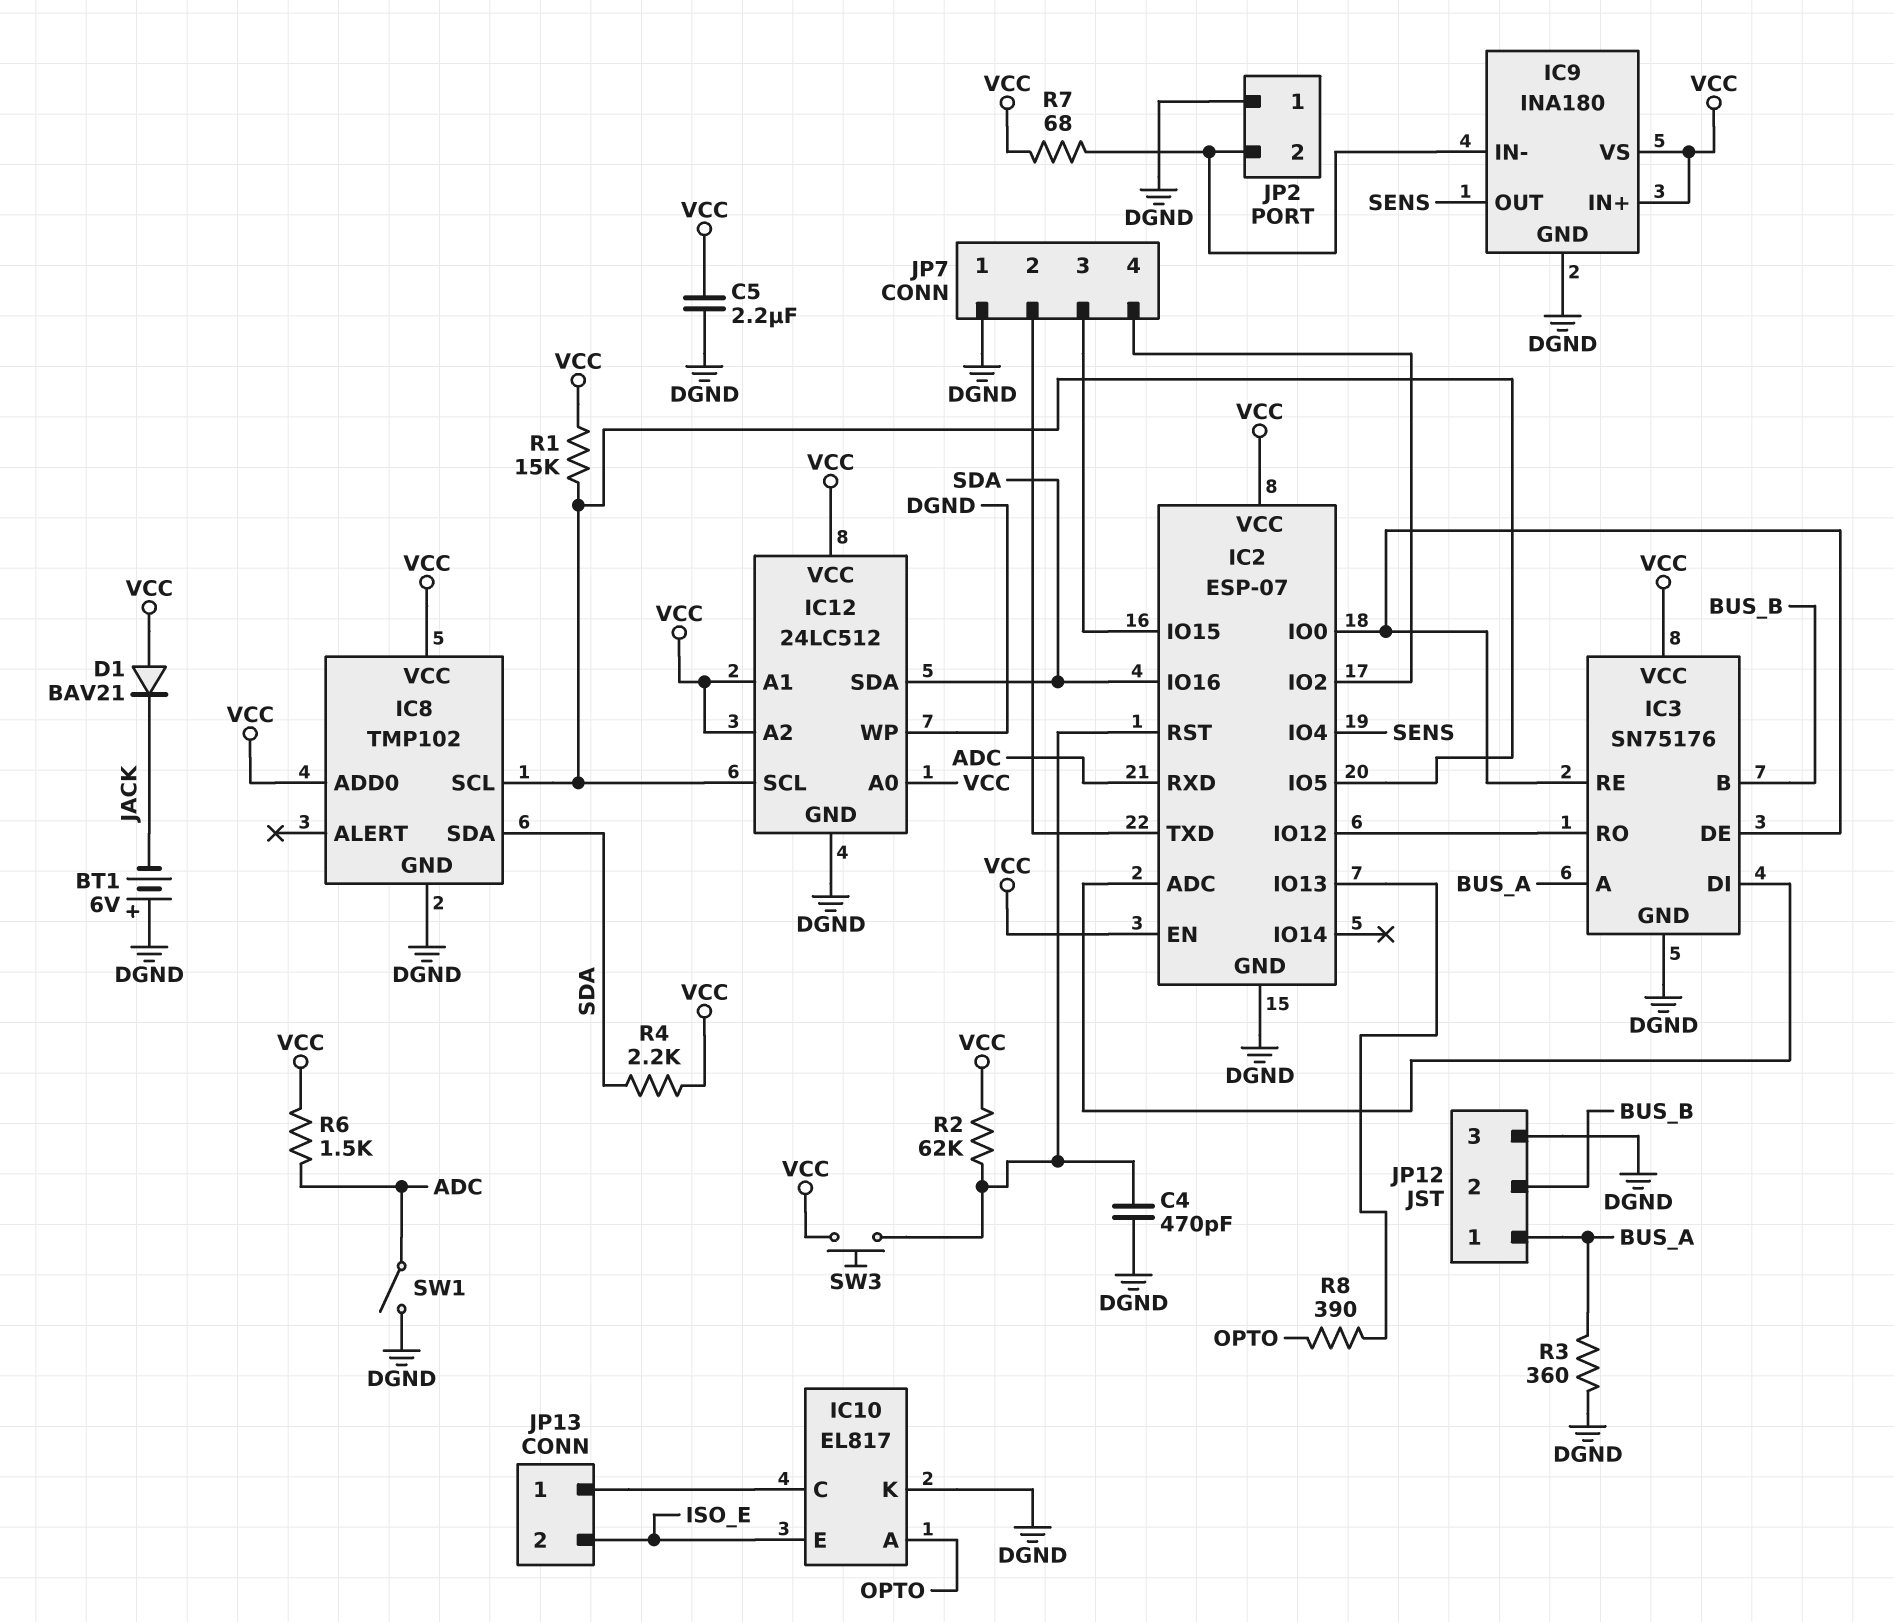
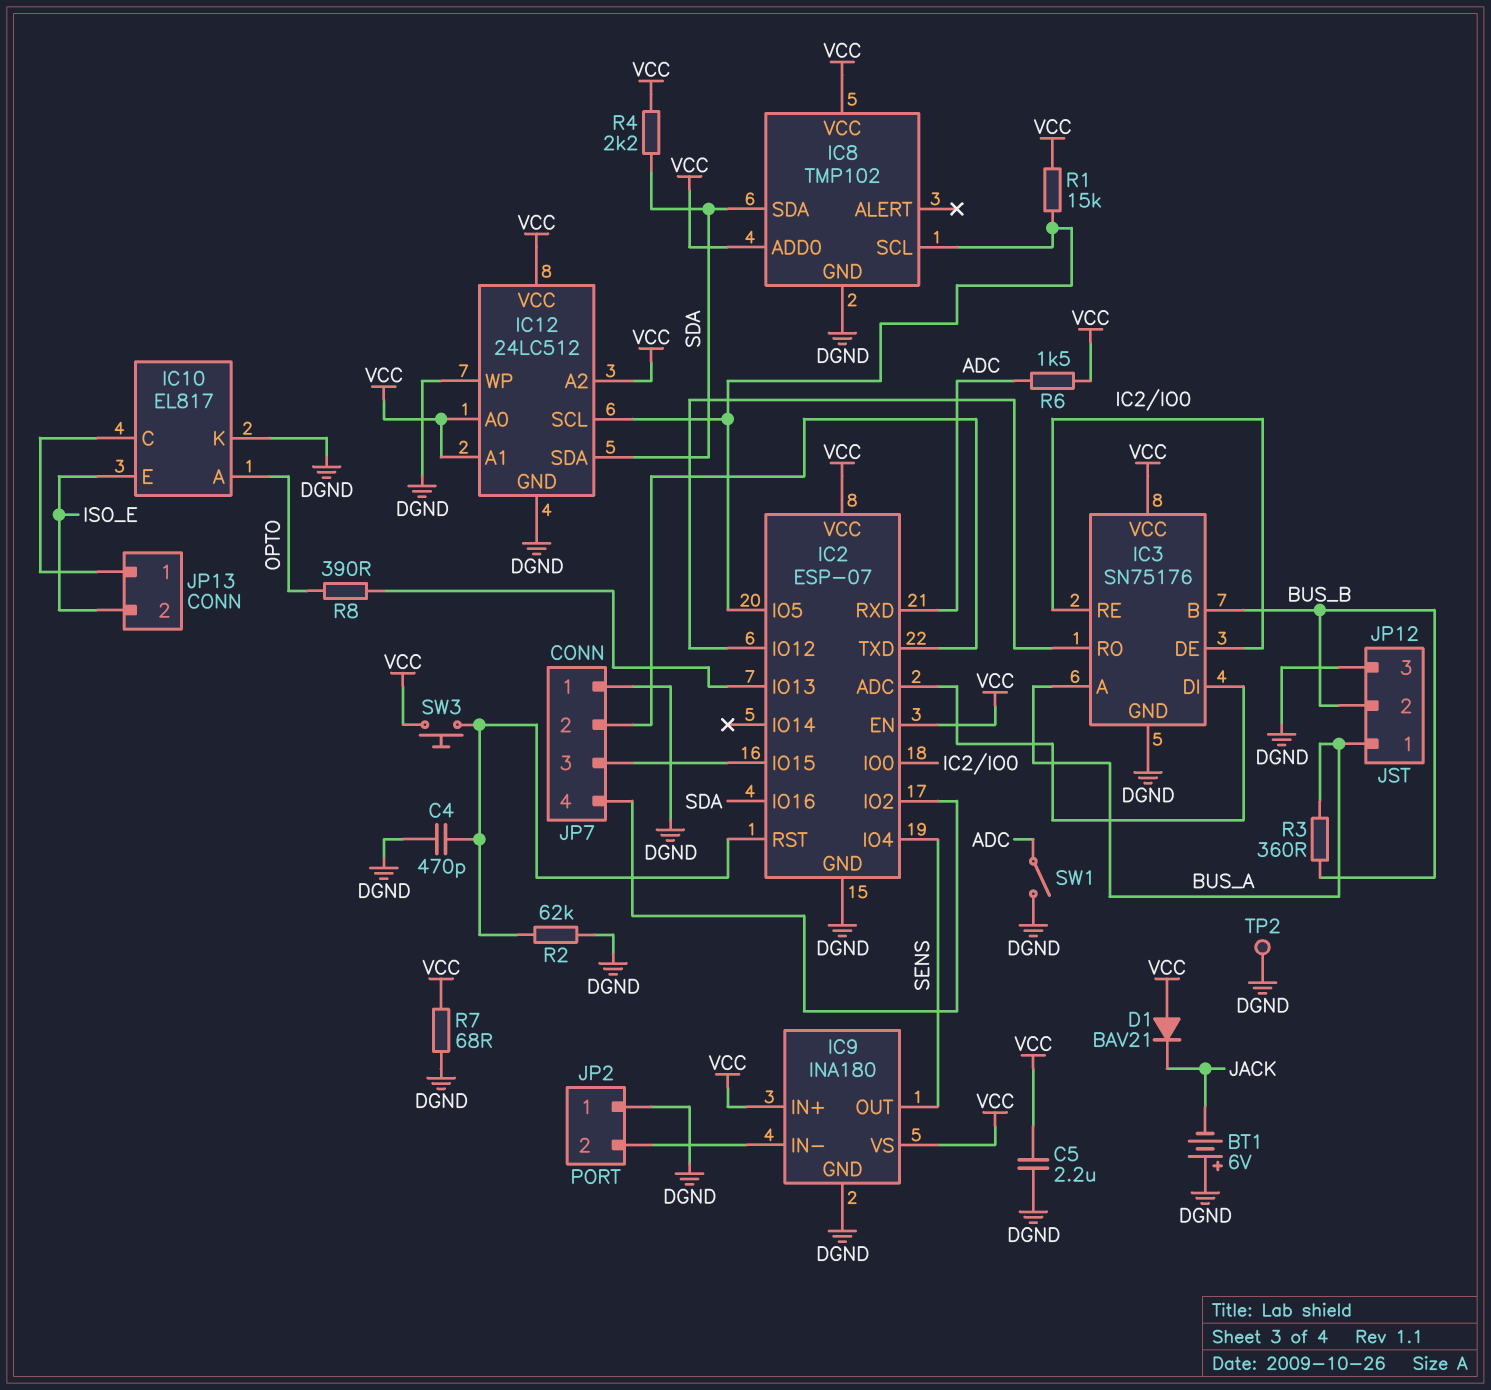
R2: 62k (IC2/RST, VCC) -> 62k (DGND, IC2/RST)
R3: 360 (BUS_A, DGND) -> 360 (BUS_A, BUS_B)
R7: 68 (IC9/IN-, VCC) -> 68 (DGND, VCC)
TP2: none -> test point (DGND)

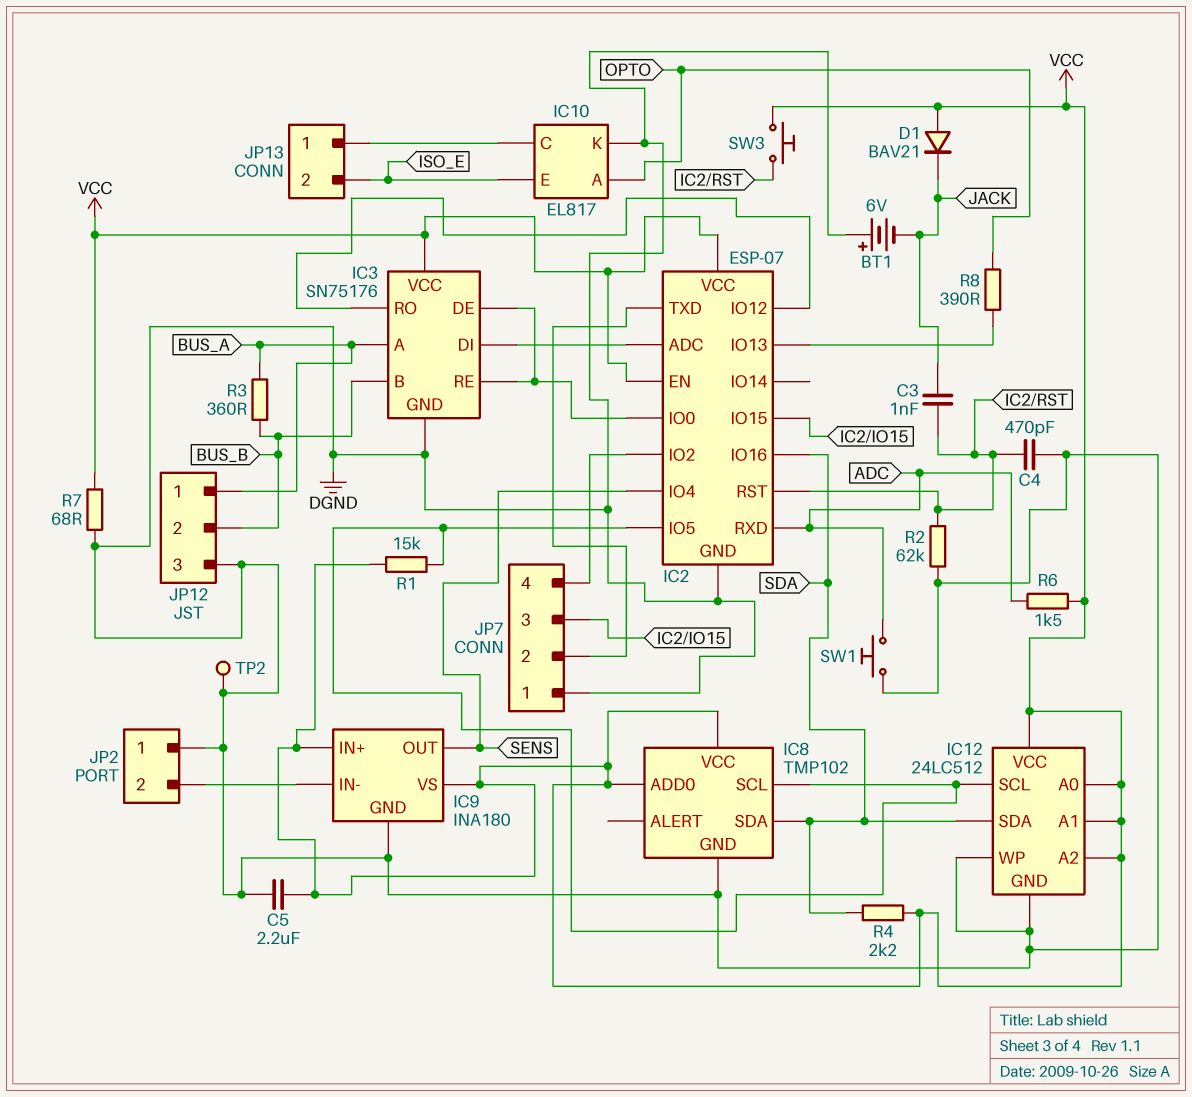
C3: none -> 1nF (IC2/RST, JACK)
SW1: switch (ADC, DGND) -> button (ADC, DGND)

